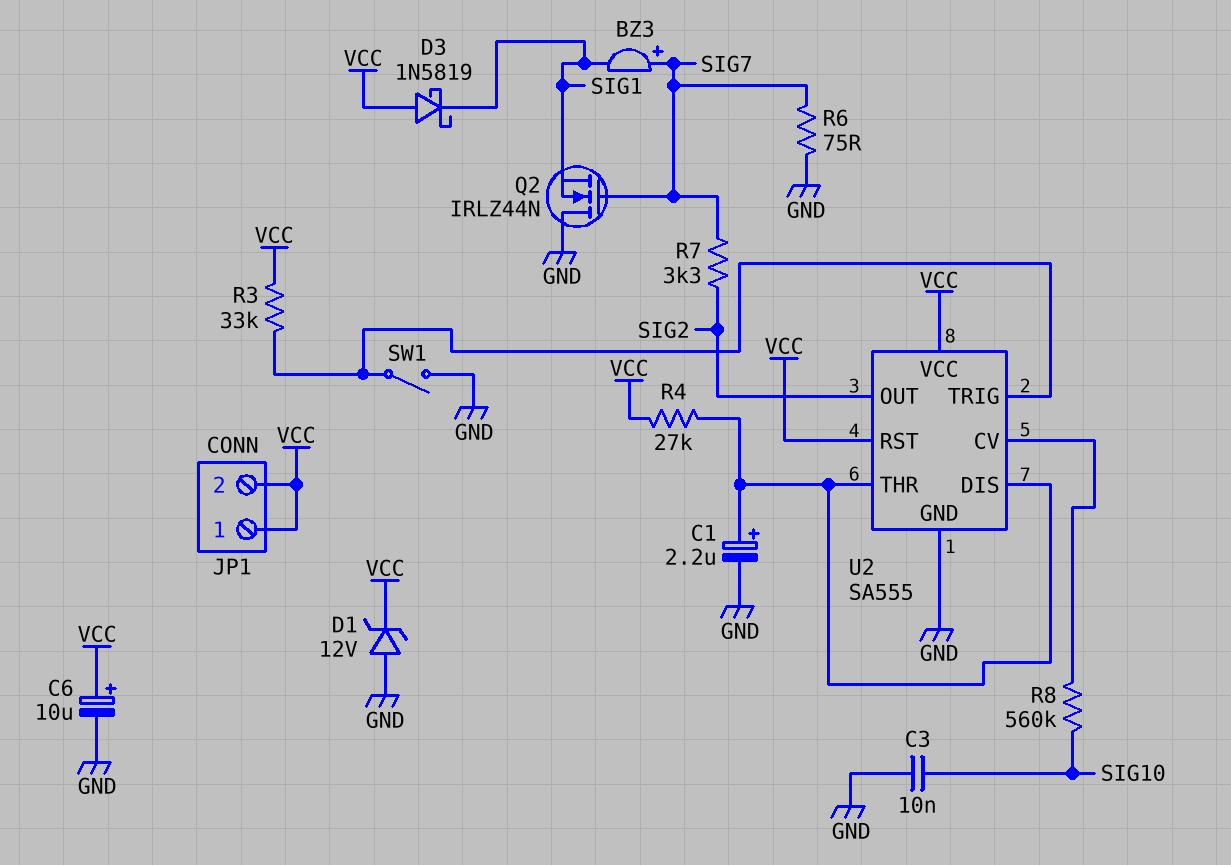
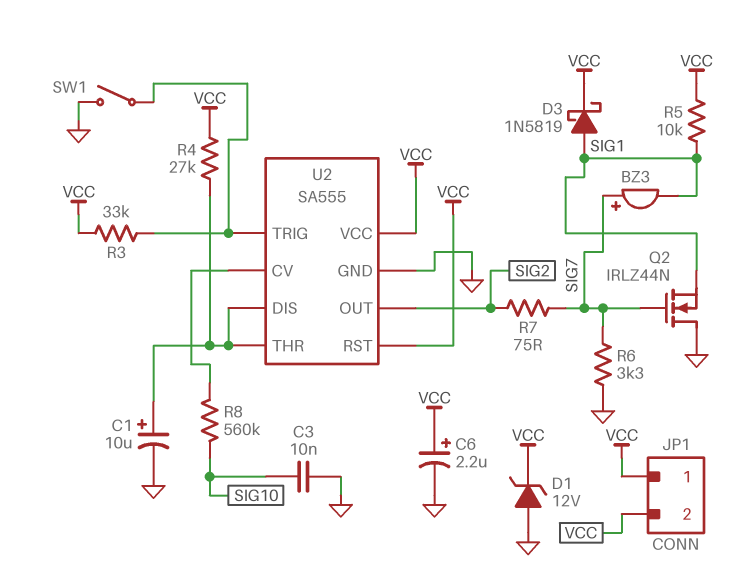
C1: 2.2uF (plus U2/DIS, minus GND) -> 10uF (plus U2/DIS, minus GND)
C6: 10uF (plus VCC, minus GND) -> 2.2uF (plus VCC, minus GND)
D3: schottky 1N5819 (A VCC, K SIG1) -> schottky 1N5819 (A SIG1, K VCC)
R5: none -> 10k (SIG1, VCC)
R6: 75 (GND, SIG7) -> 3.3k (GND, SIG7)
R7: 3.3k (SIG2, SIG7) -> 75 (SIG2, SIG7)

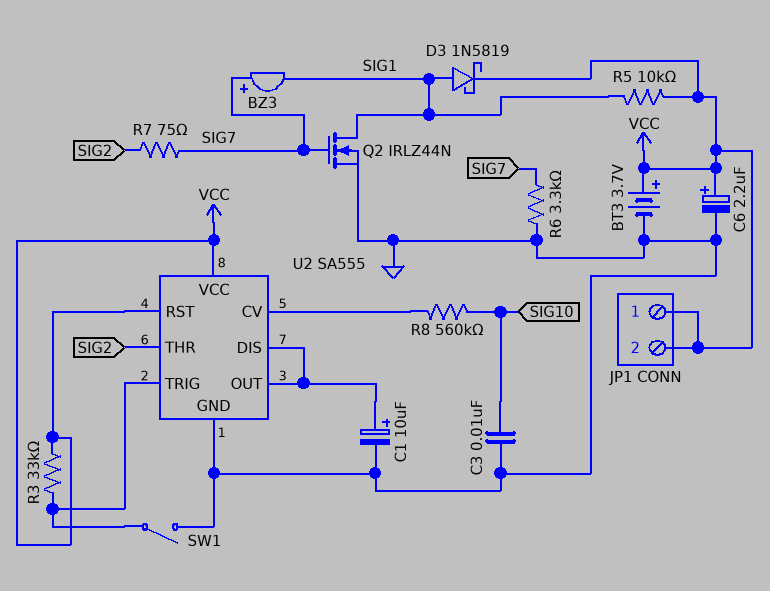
BT3: none -> 3.7V (plus VCC, minus GND)
D1: zener 12V (A GND, K VCC) -> none
Q2: NMOS IRLZ44N (G SIG7, D GND, S SIG1) -> NMOS IRLZ44N (G SIG7, D SIG1, S GND)
R4: 27k (U2/DIS, VCC) -> none
U2 pin OUT: SIG2 -> U2/DIS
U2 pin THR: U2/DIS -> SIG2

